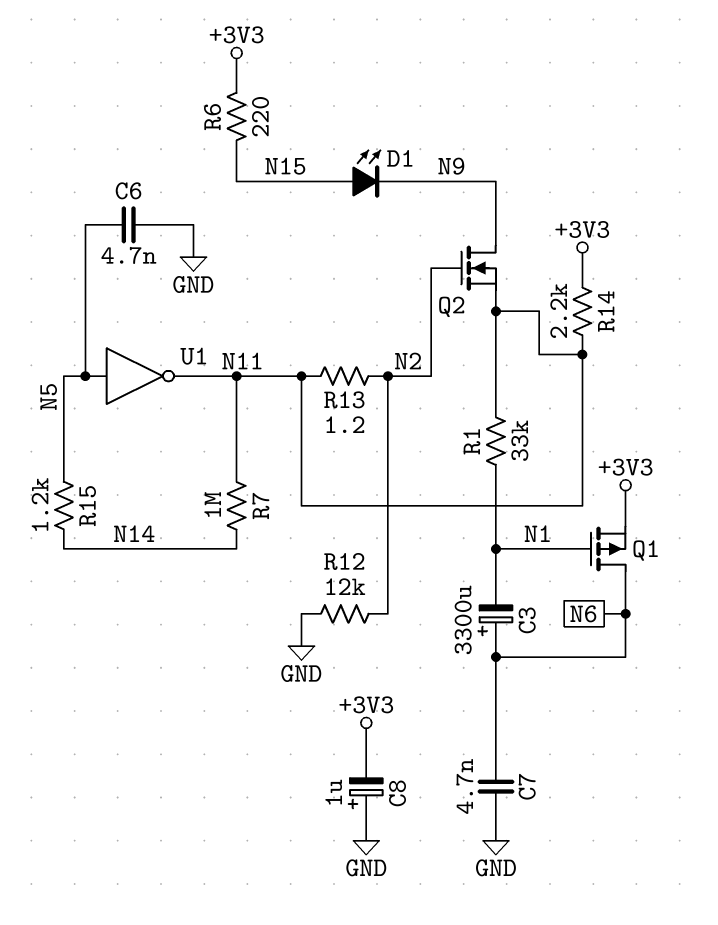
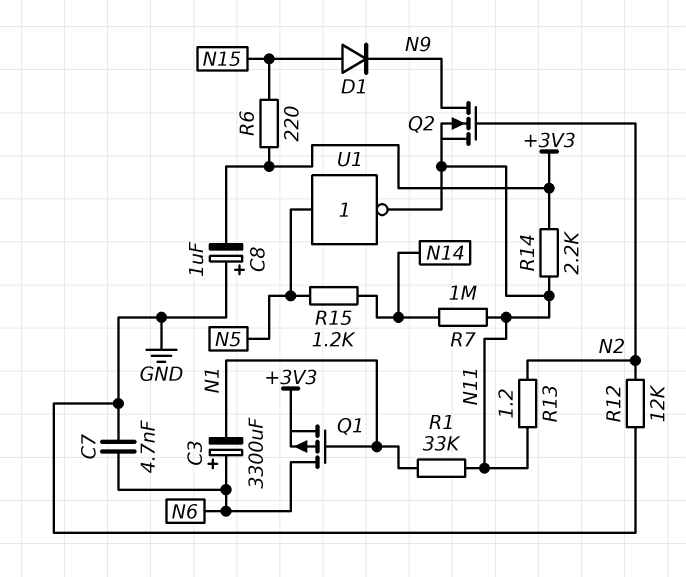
C6: 4.7nF (GND, N5) -> none
D1: LED (A N15, K N9) -> diode (A N15, K N9)

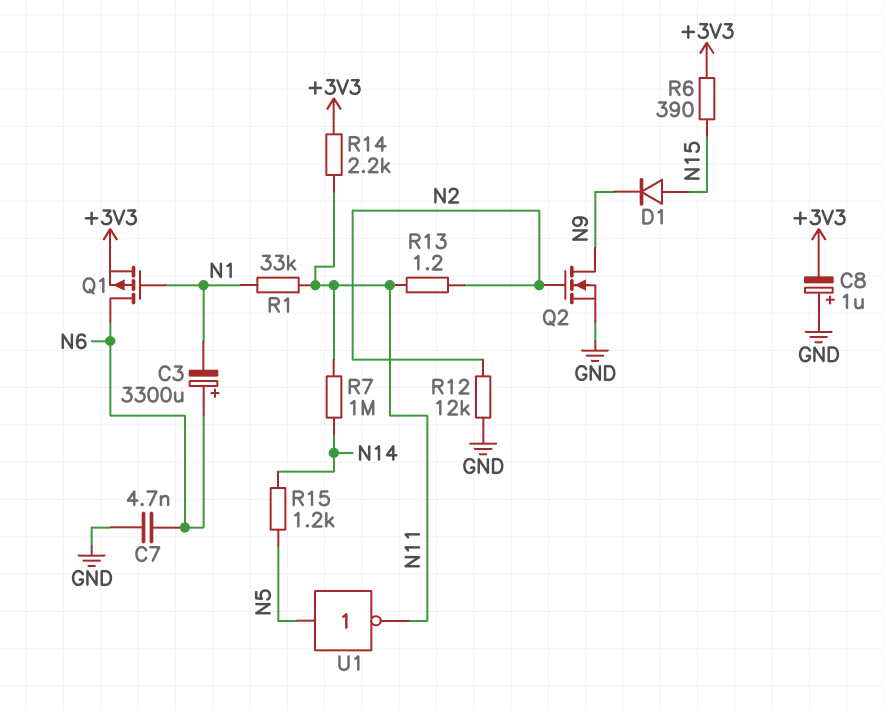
Q2: NMOS (G N2, D N9, S N11) -> NMOS (G N2, D N9, S GND)
R6: 220 (+3V3, N15) -> 390 (+3V3, N15)

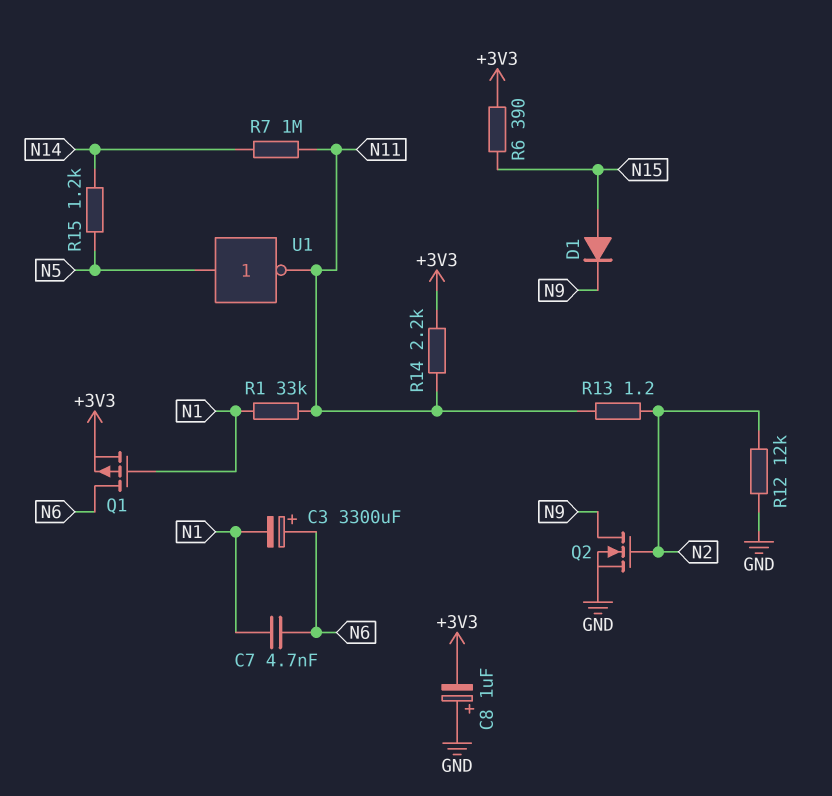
C7: 4.7nF (GND, N6) -> 4.7nF (N1, N6)

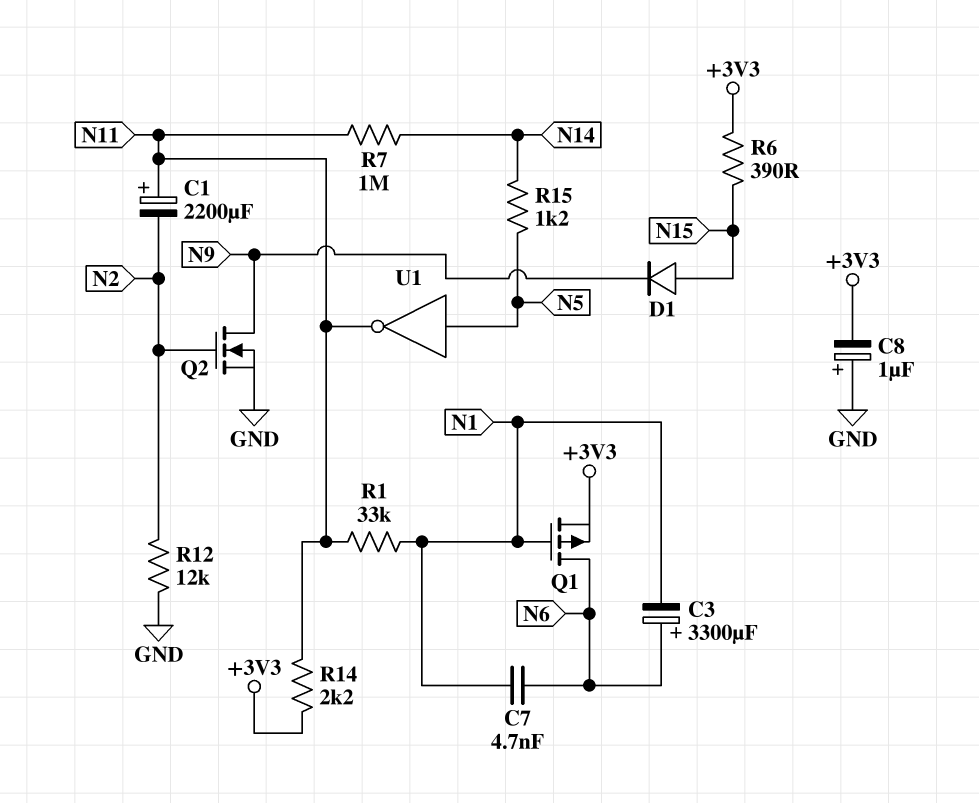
C1: none -> 2200uF (plus N11, minus N2)
R13: 1.2 (N2, N11) -> none

